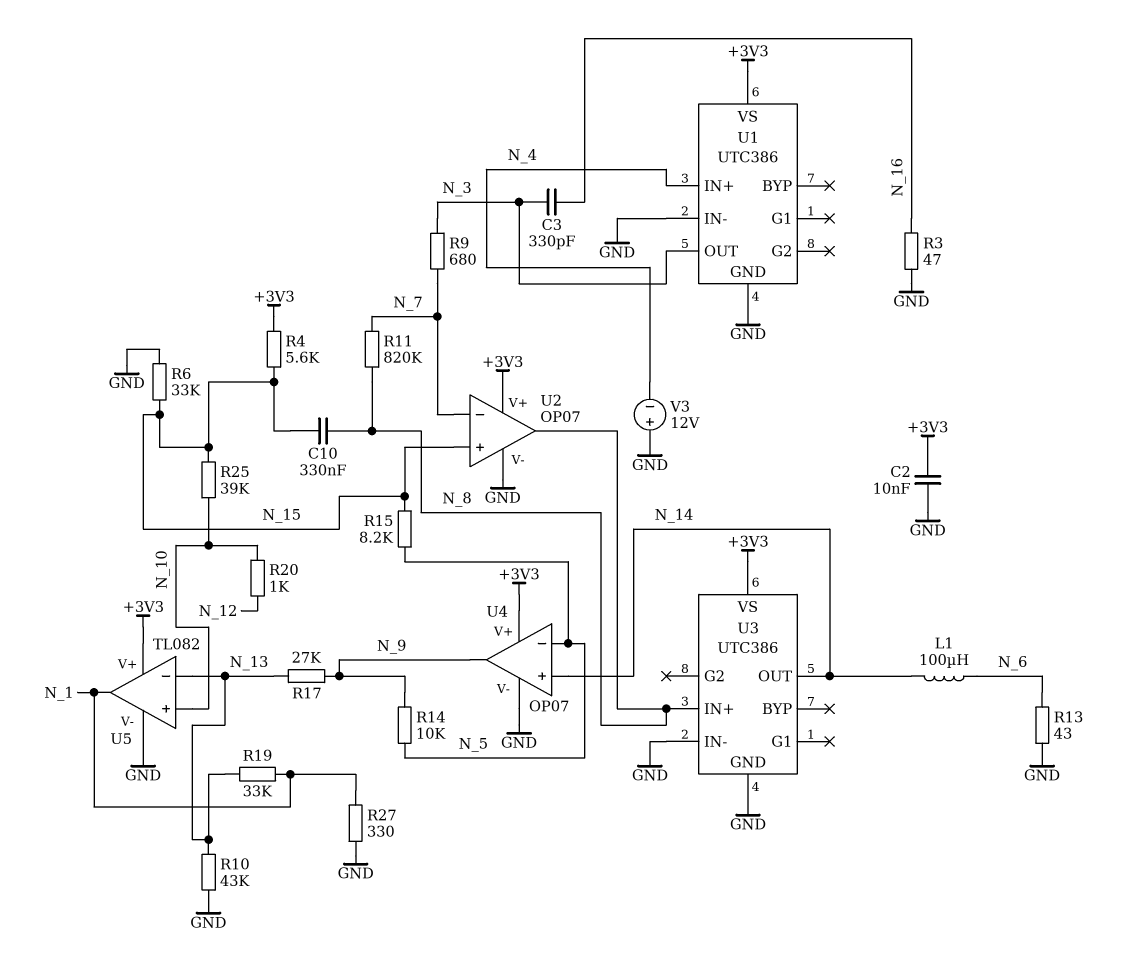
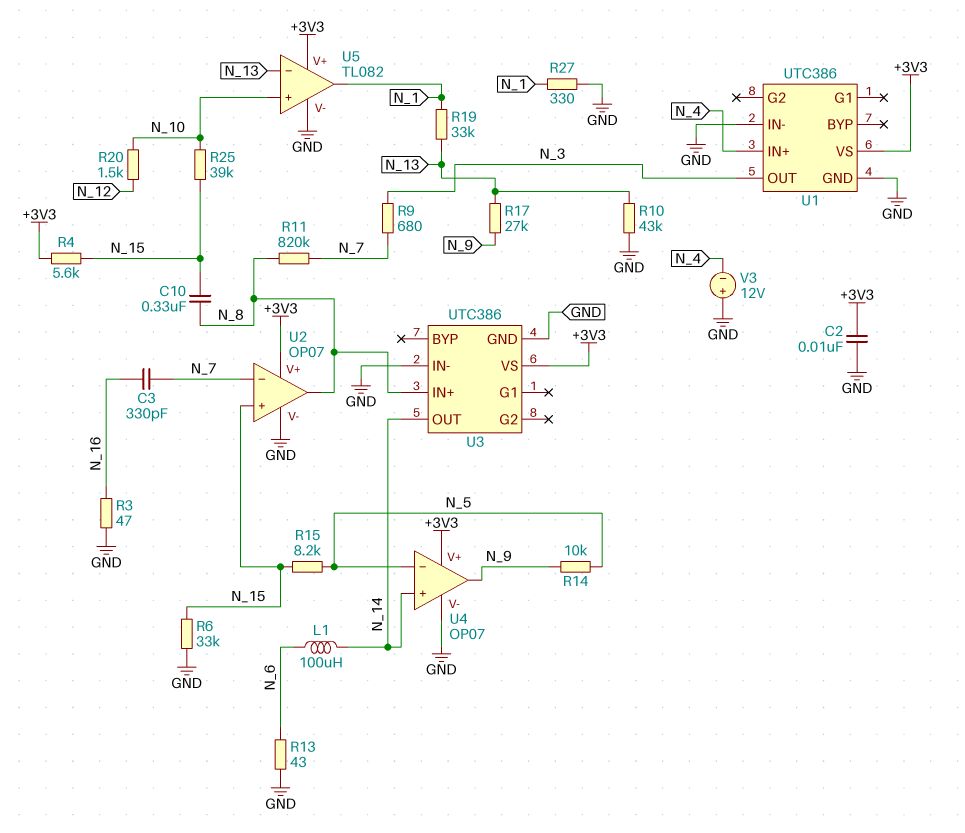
C3: 330pF (N_3, N_16) -> 330pF (N_7, N_16)
R20: 1k (N_10, N_12) -> 1.5k (N_10, N_12)

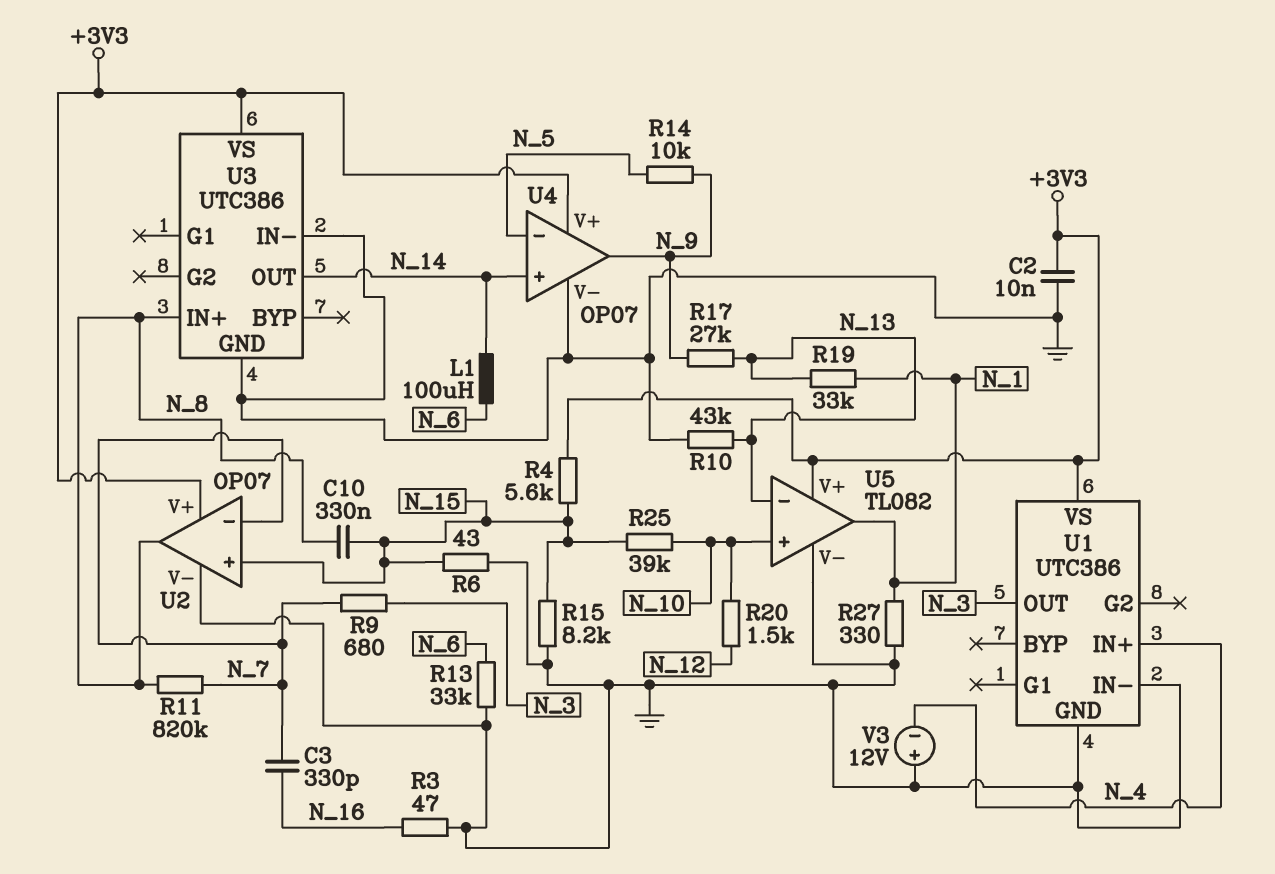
R6: 33k (GND, N_15) -> 43 (GND, N_15)
R13: 43 (GND, N_6) -> 33k (GND, N_6)
R15: 8.2k (N_5, N_15) -> 8.2k (GND, N_15)

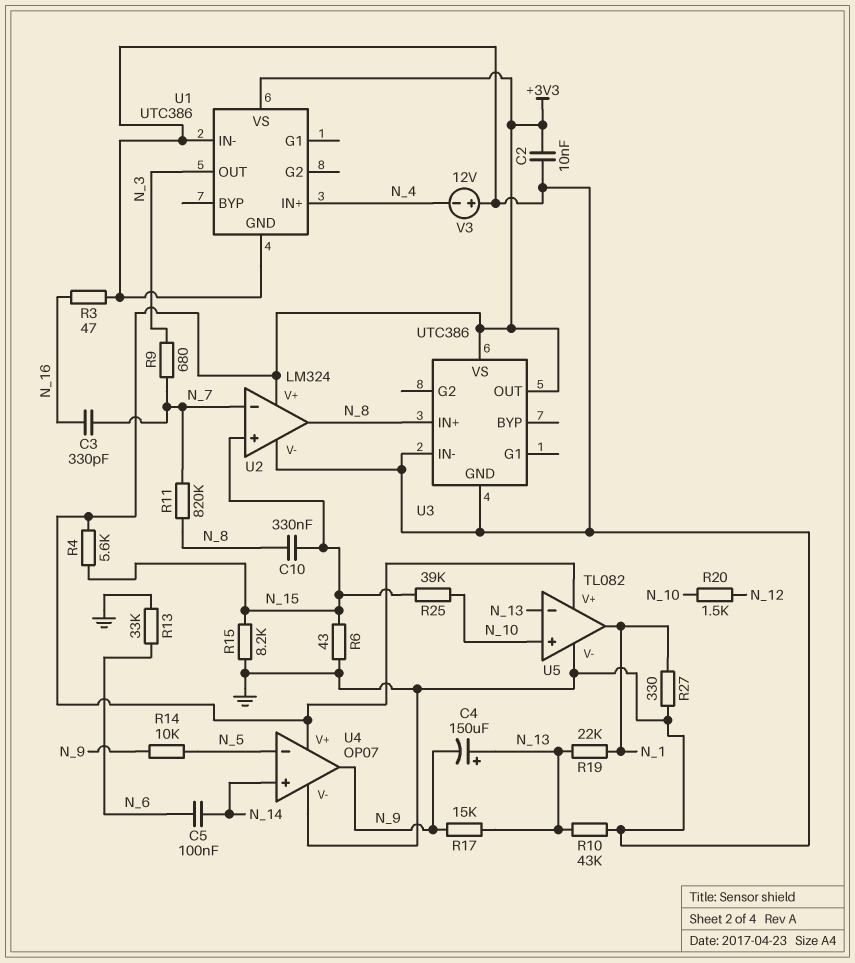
C4: none -> 150uF (plus N_13, minus N_9)
C5: none -> 100nF (N_6, N_14)
L1: 100uH (N_6, N_14) -> none
R17: 27k (N_9, N_13) -> 15k (N_9, N_13)
R19: 33k (N_1, N_13) -> 22k (N_1, N_13)
U2: OP07 -> LM324
U3 pin OUT: N_14 -> +3V3

